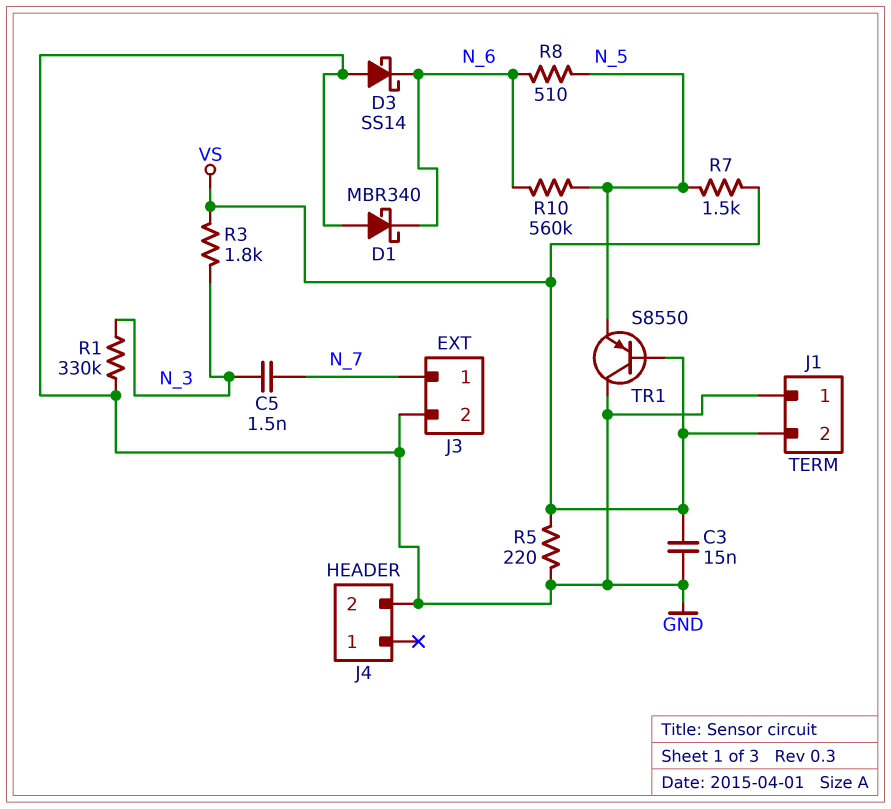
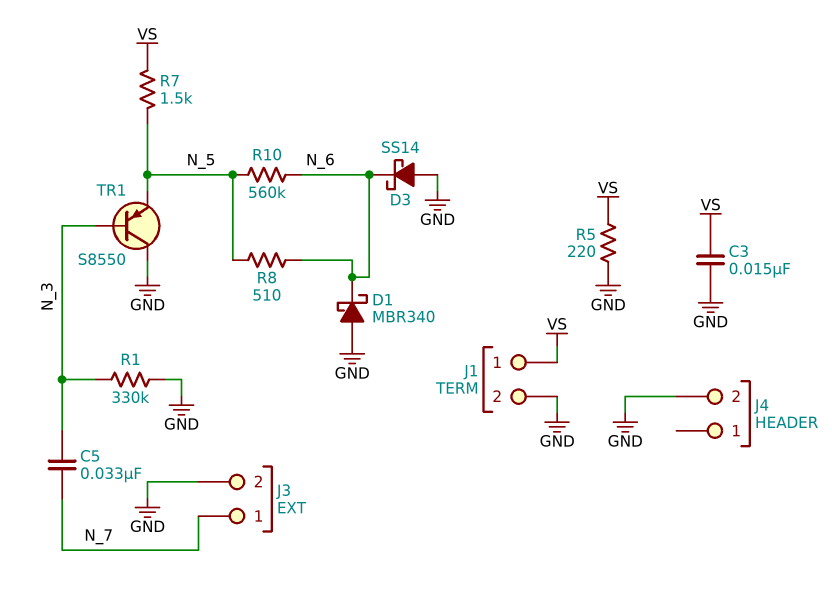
C5: 1.5nF (N_3, N_7) -> 33nF (N_3, N_7)
J1 pin 1: GND -> VS
J1 pin 2: VS -> GND
R3: 1.8k (N_3, VS) -> none
TR1: PNP S8550 (B VS, C GND, E N_5) -> PNP S8550 (B N_3, C GND, E N_5)

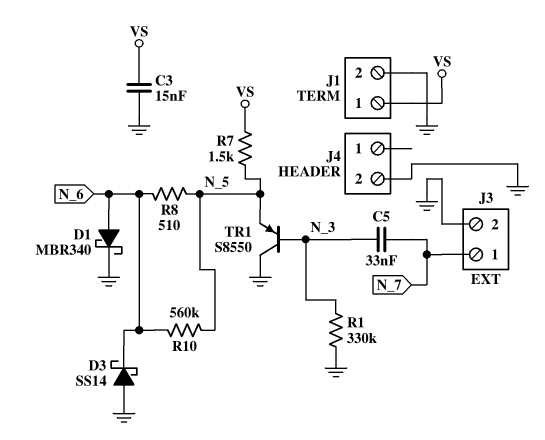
D1: schottky MBR340 (A GND, K N_6) -> schottky MBR340 (A N_6, K GND)
R5: 220 (GND, VS) -> none

